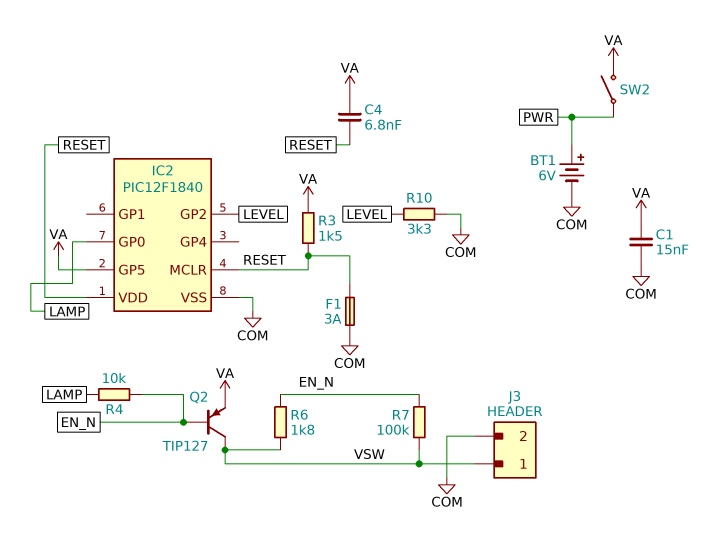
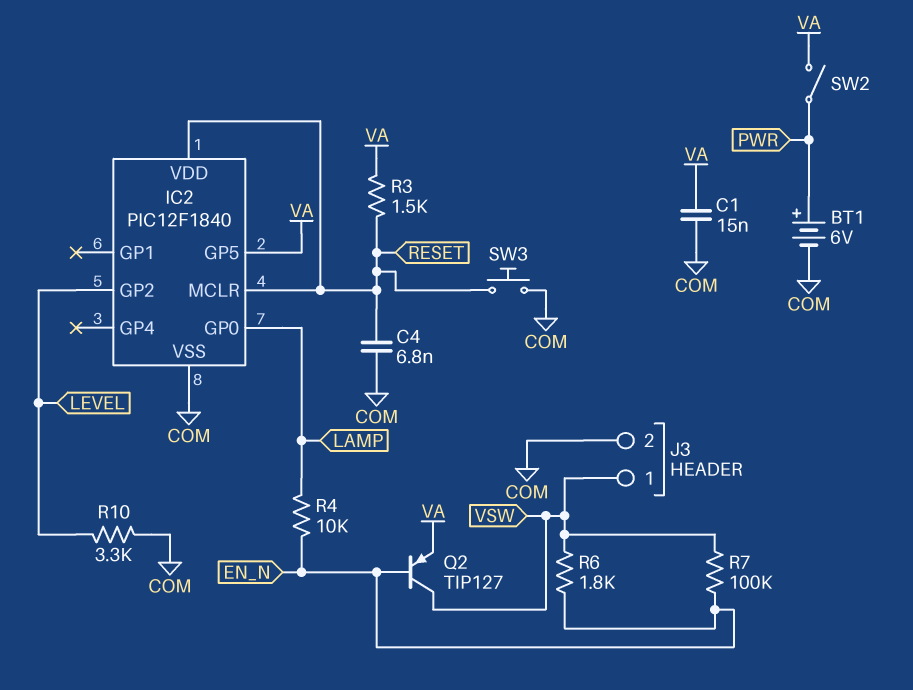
C4: 6.8nF (RESET, VA) -> 6.8nF (COM, RESET)
F1: 3A (COM, RESET) -> none
SW3: none -> button (COM, RESET)

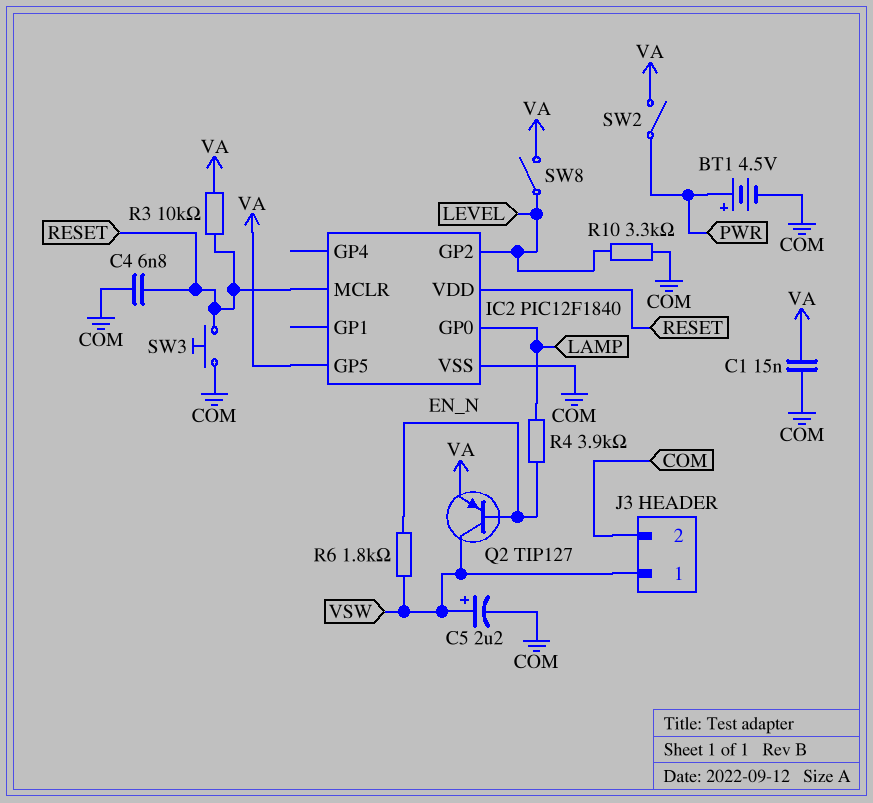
BT1: 6V (plus PWR, minus COM) -> 4.5V (plus PWR, minus COM)
C5: none -> 2.2uF (plus VSW, minus COM)
R3: 1.5k (RESET, VA) -> 10k (RESET, VA)
R4: 10k (EN_N, LAMP) -> 3.9k (EN_N, LAMP)
R7: 100k (EN_N, VSW) -> none
SW8: none -> switch (LEVEL, VA)

